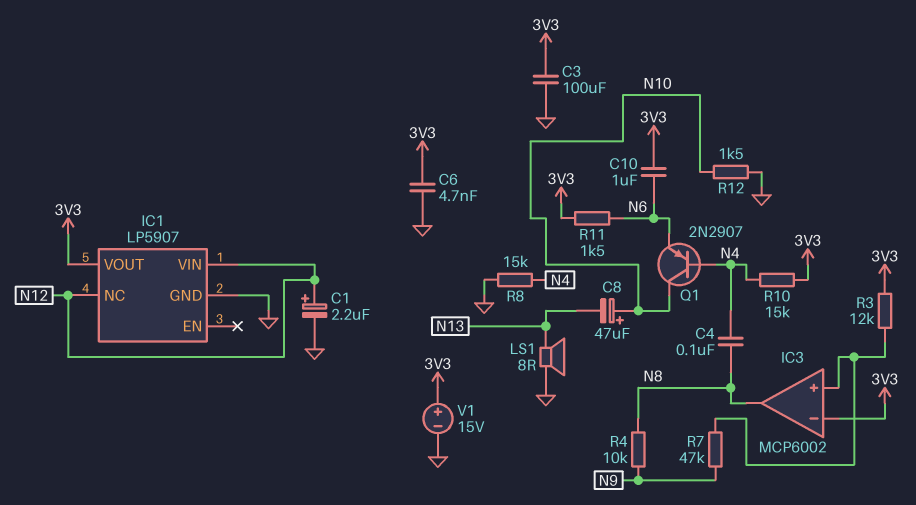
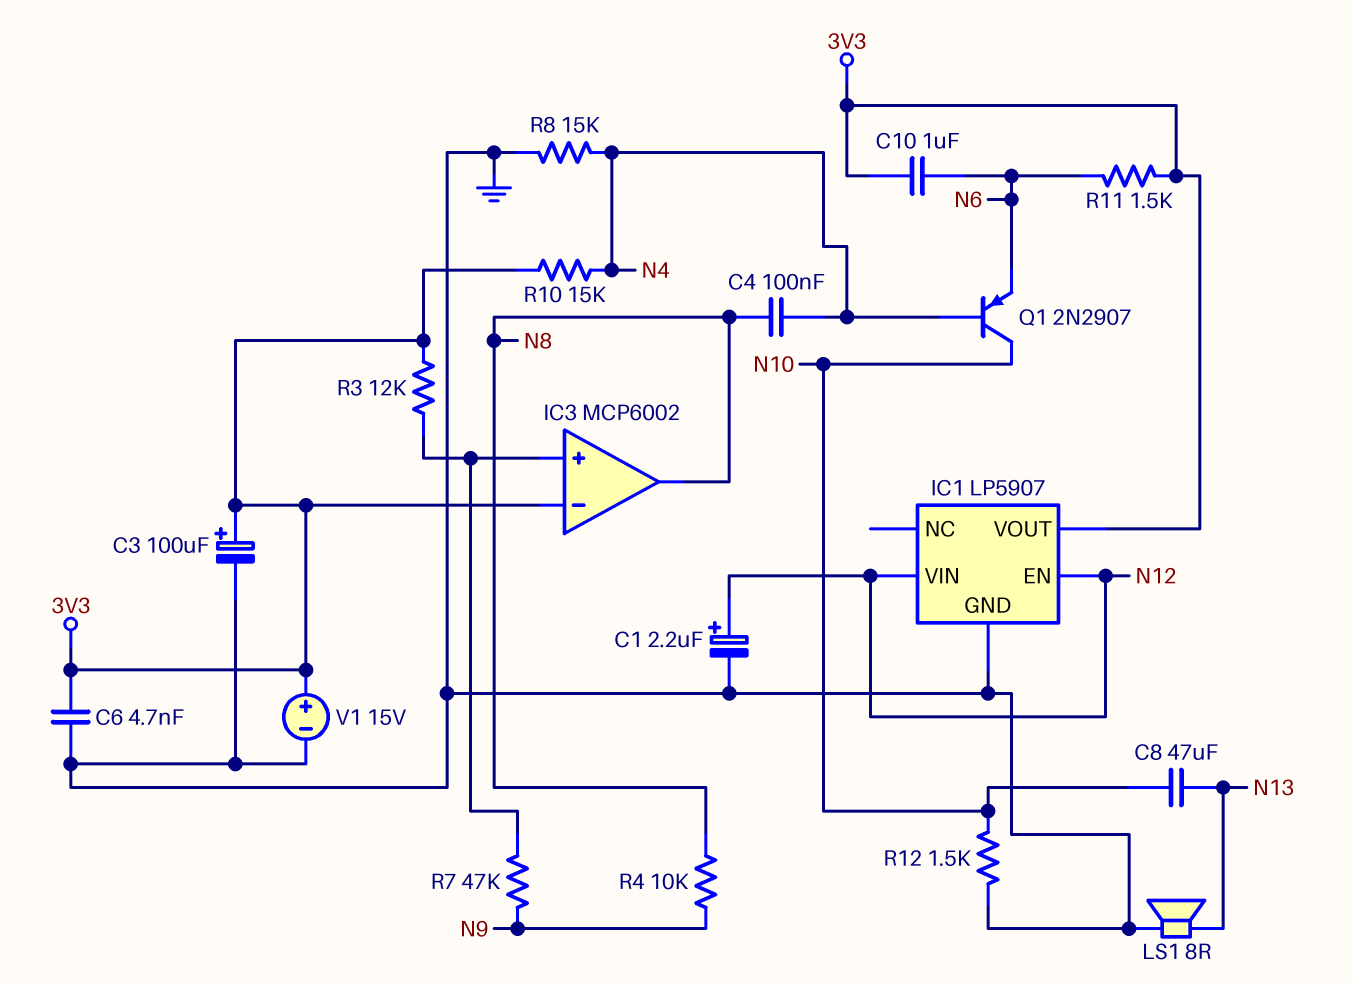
C3: 100uF (3V3, GND) -> 100uF (plus 3V3, minus GND)
C8: 47uF (plus N10, minus N13) -> 47uF (N10, N13)
IC1 pin EN: none -> N12
IC1 pin NC: N12 -> none

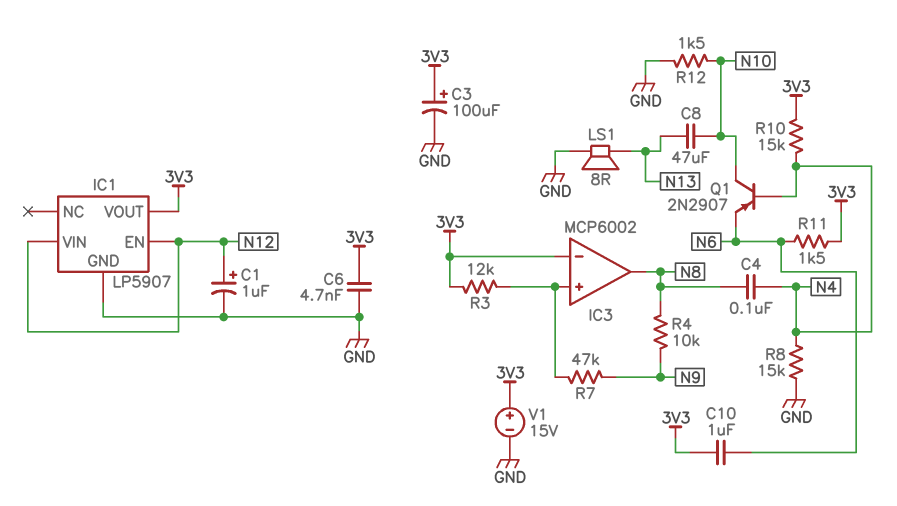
C1: 2.2uF (plus N12, minus GND) -> 1uF (plus N12, minus GND)

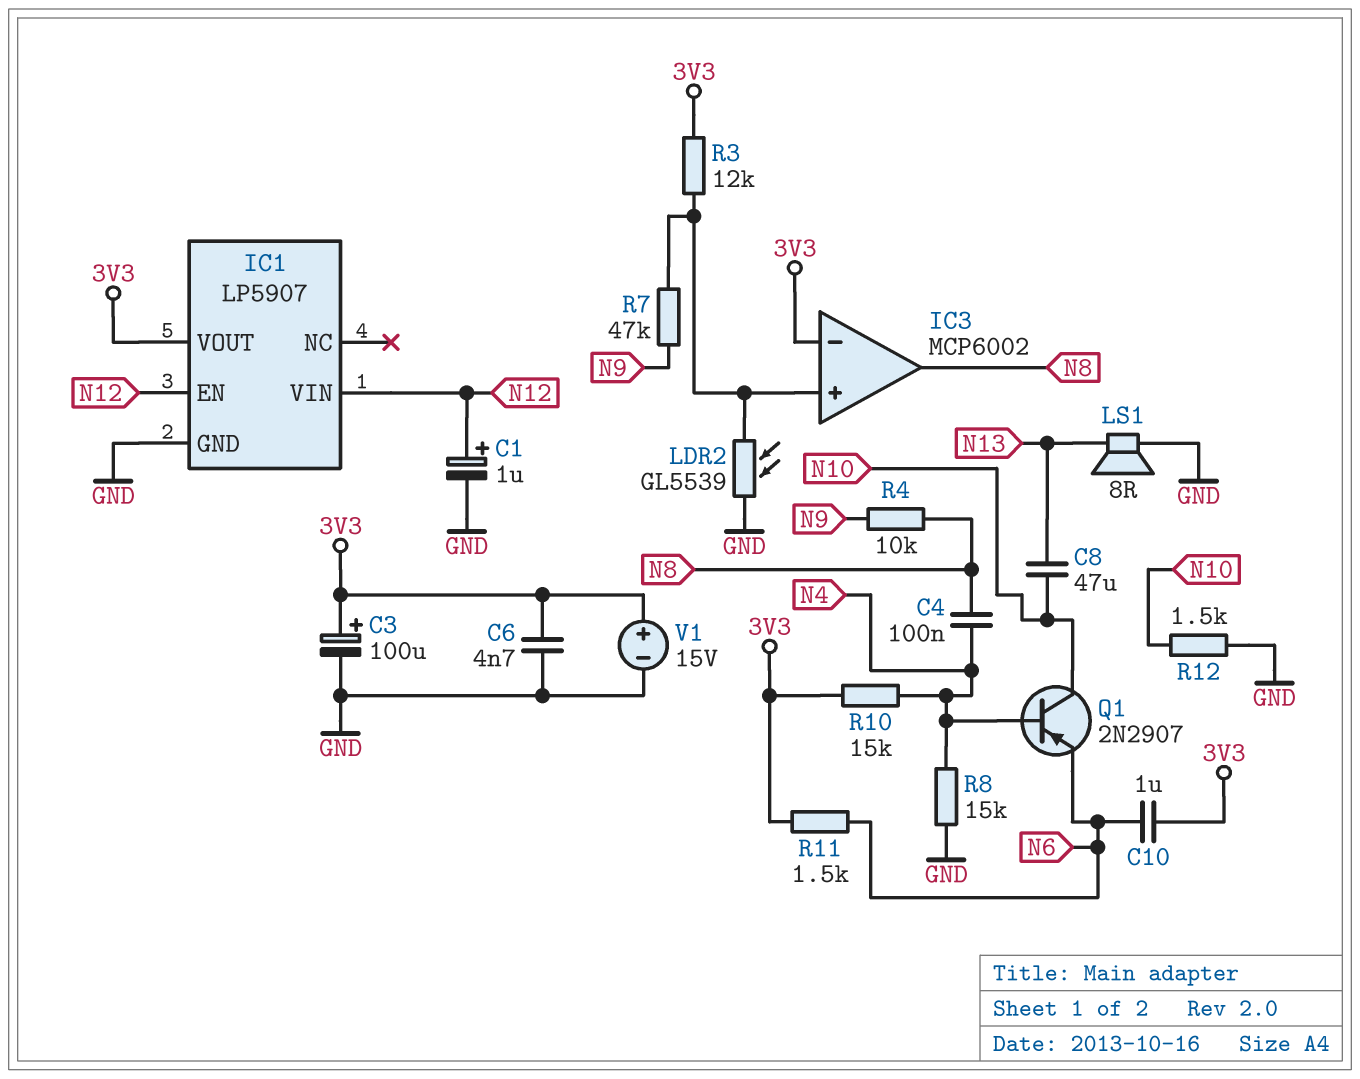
LDR2: none -> GL5539 (GND, IC3/in+)

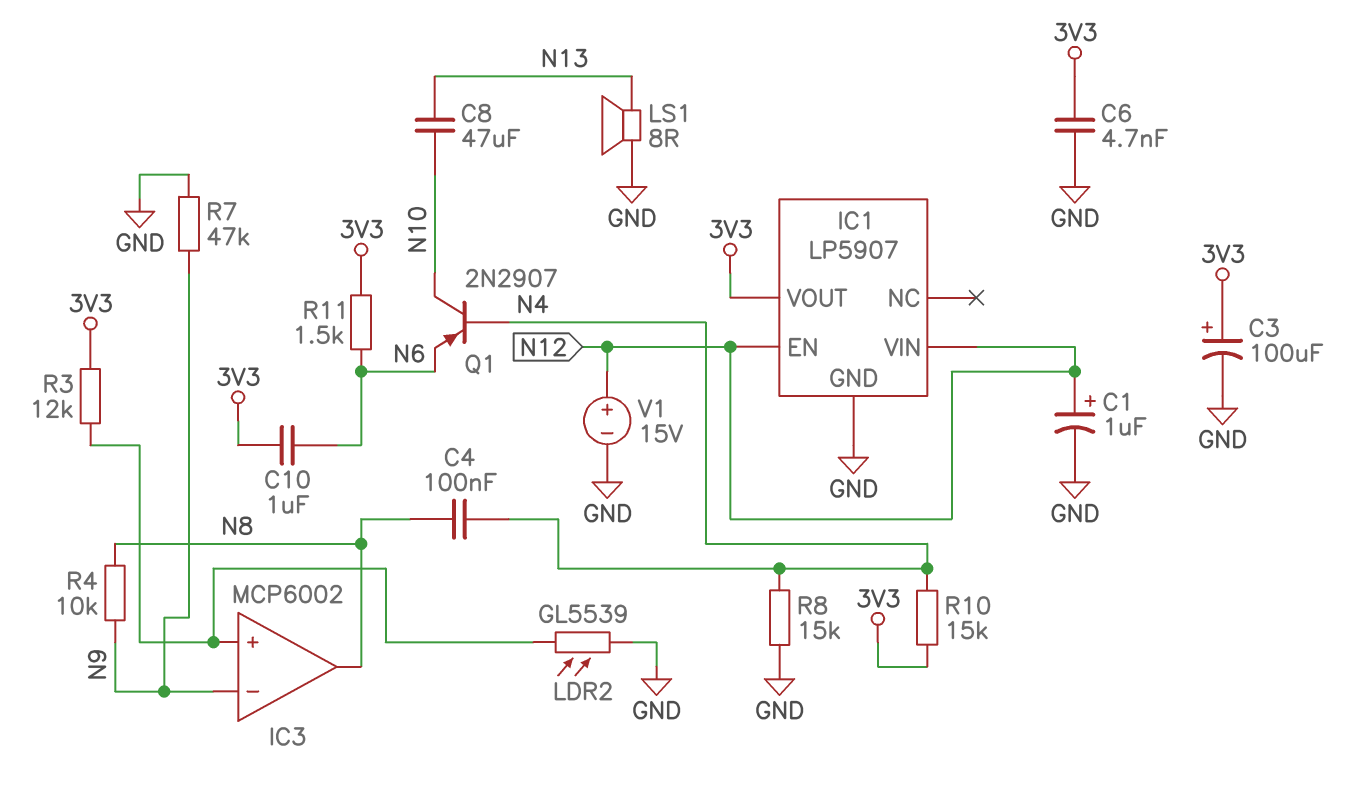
IC3 pin in-: 3V3 -> N9
R7: 47k (IC3/in+, N9) -> 47k (GND, N9)
R12: 1.5k (GND, N10) -> none
V1: 15V (plus 3V3, minus GND) -> 15V (plus N12, minus GND)

